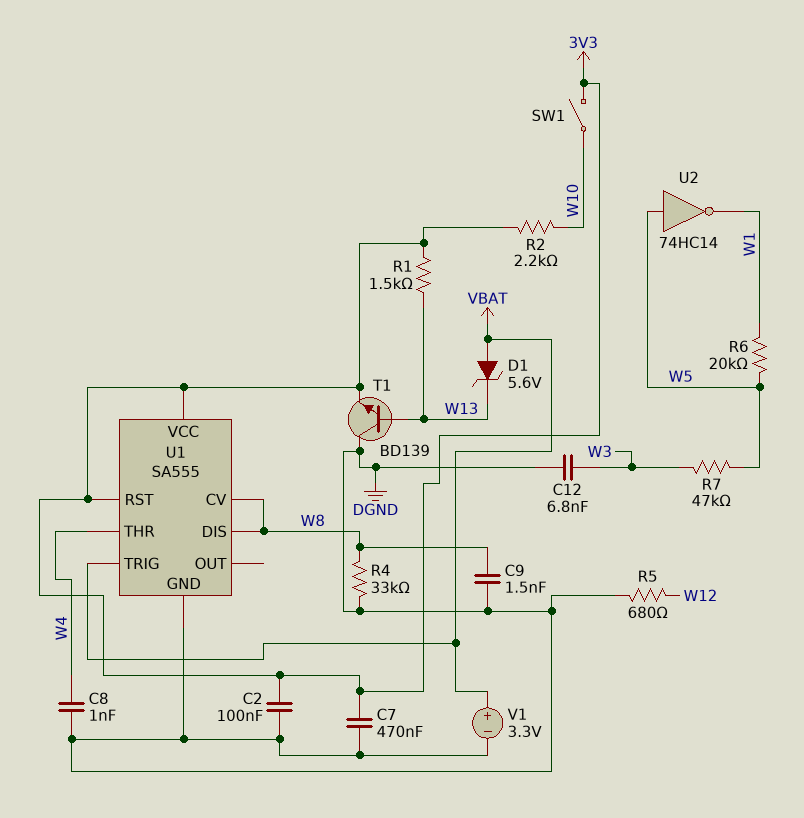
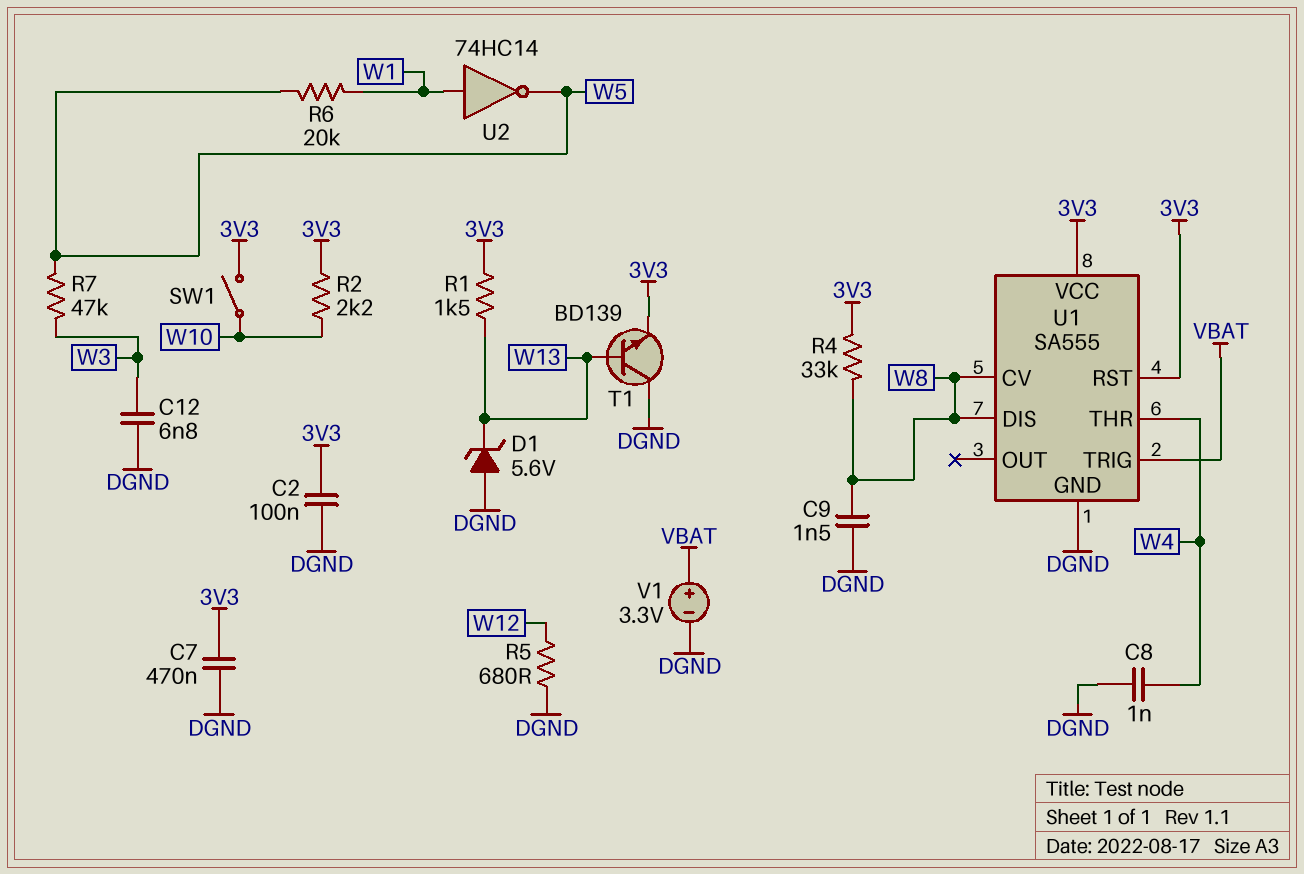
D1: zener 5.6V (A VBAT, K W13) -> zener 5.6V (A DGND, K W13)
R4: 33k (DGND, W8) -> 33k (3V3, W8)
U2: NOT 74HC14 (in W5, out W1) -> NOT 74HC14 (in W1, out W5)

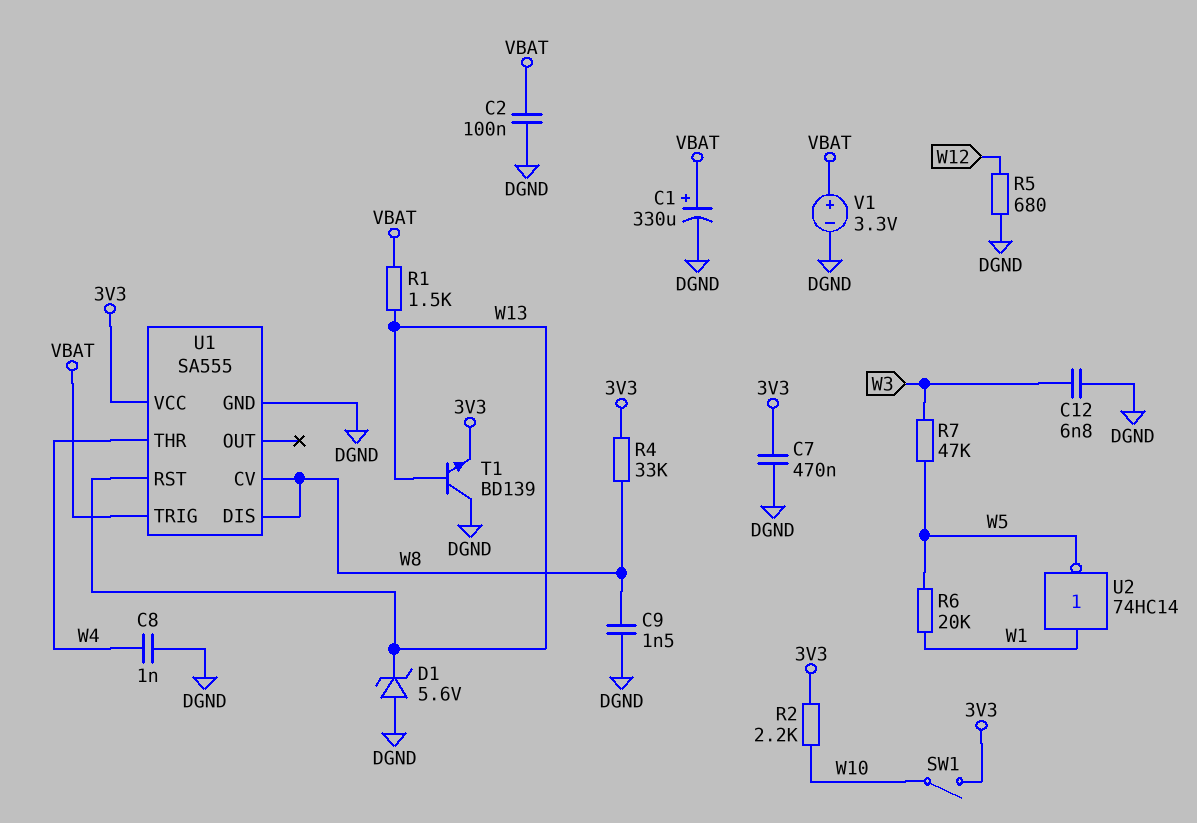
C1: none -> 330uF (plus VBAT, minus DGND)
C2: 100nF (3V3, DGND) -> 100nF (DGND, VBAT)
R1: 1.5k (3V3, W13) -> 1.5k (VBAT, W13)
U1 pin RST: 3V3 -> W13

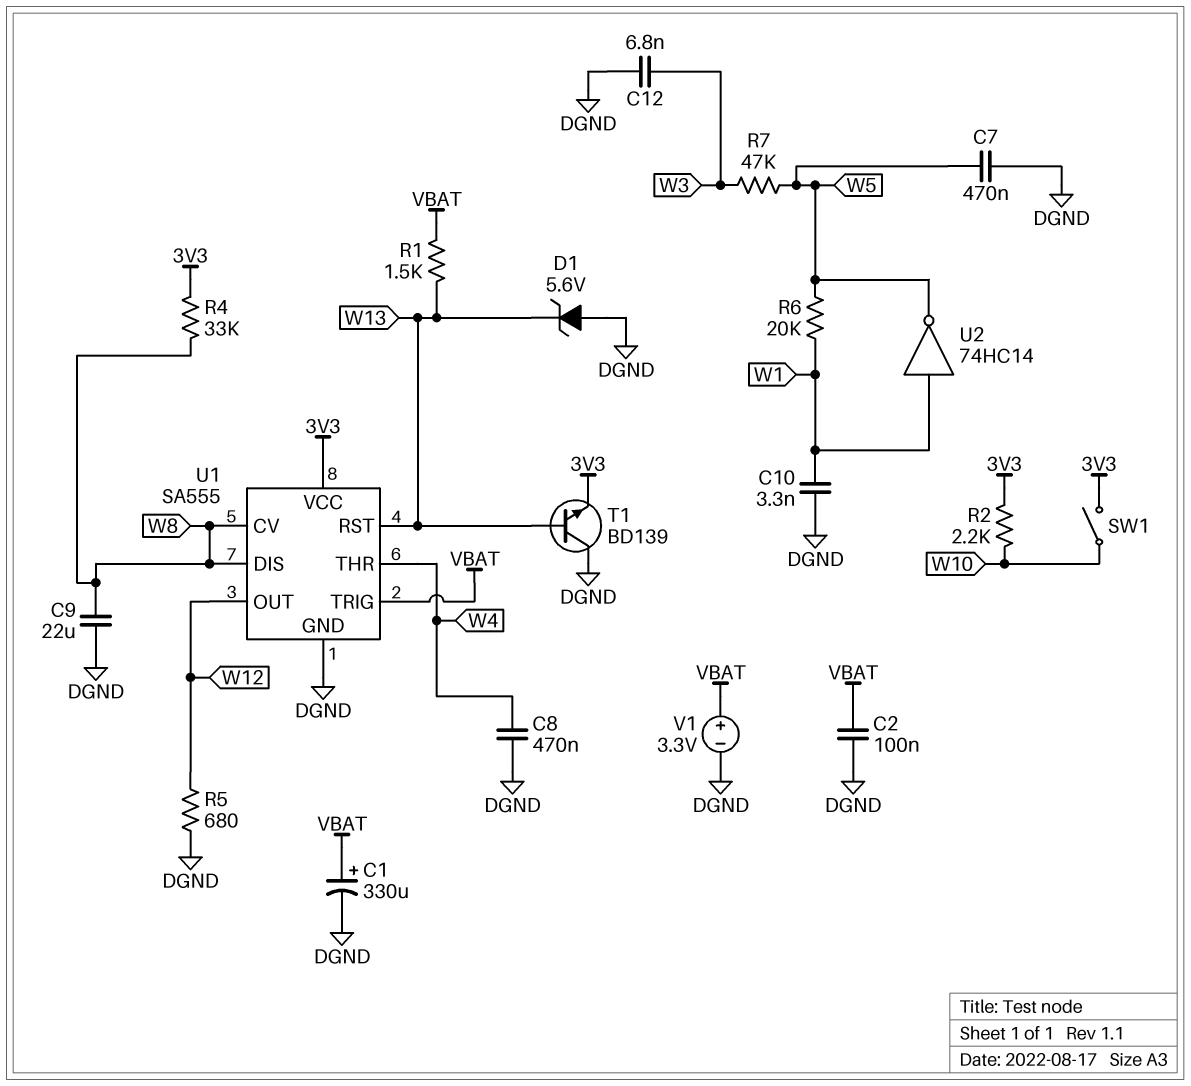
C7: 470nF (3V3, DGND) -> 470nF (DGND, W5)
C8: 1nF (DGND, W4) -> 470nF (DGND, W4)
C9: 1.5nF (DGND, W8) -> 22uF (DGND, W8)
C10: none -> 3.3nF (DGND, W1)
U1 pin OUT: none -> W12

